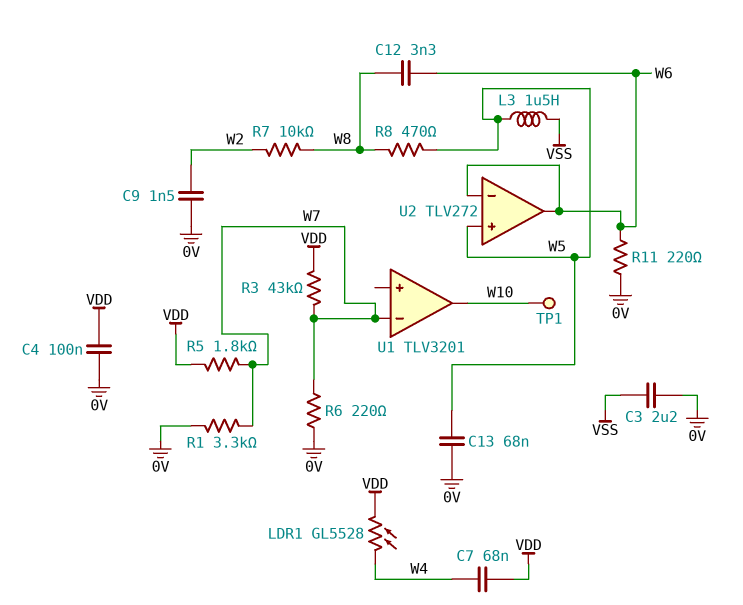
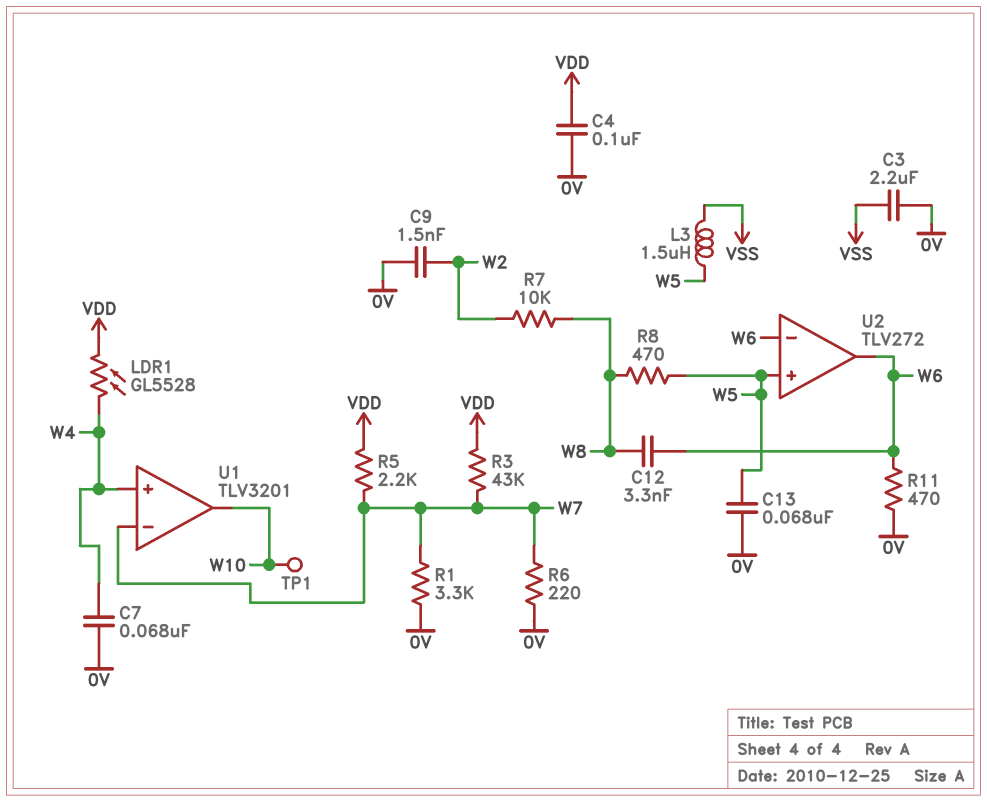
C7: 68nF (VDD, W4) -> 68nF (0V, W4)
R5: 1.8k (VDD, W7) -> 2.2k (VDD, W7)
R11: 220 (0V, W6) -> 470 (0V, W6)
U1 pin in+: none -> W4

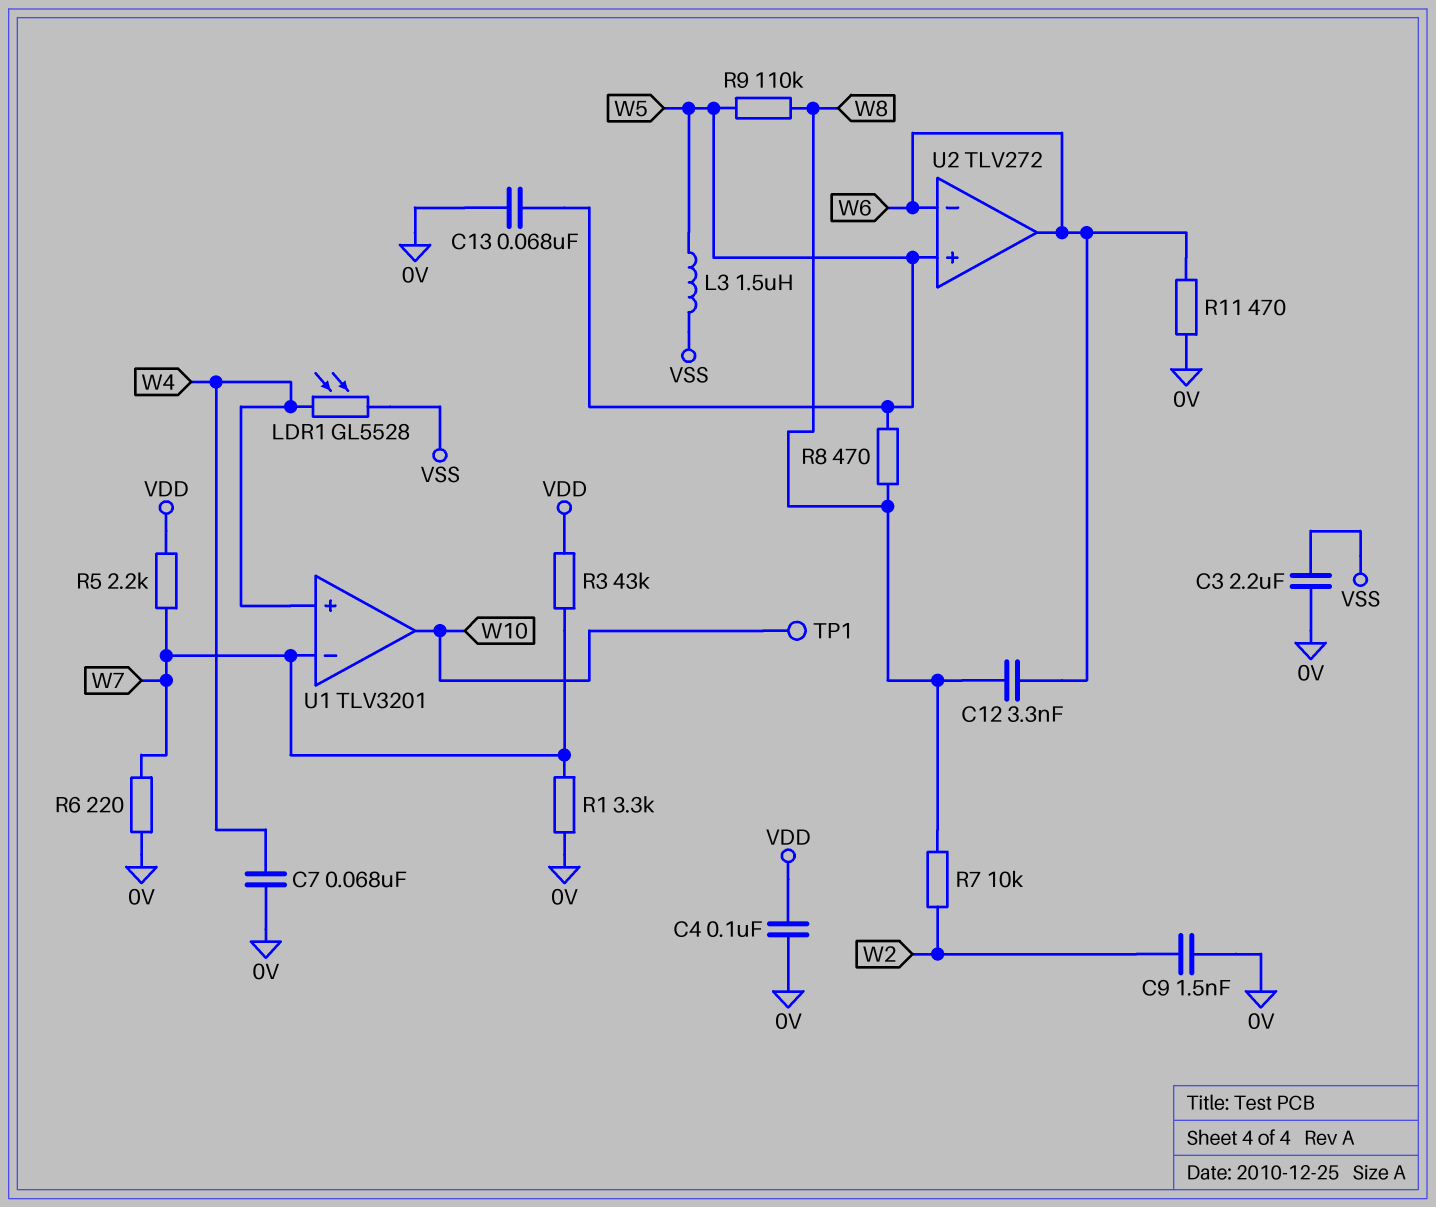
LDR1: GL5528 (VDD, W4) -> GL5528 (VSS, W4)
R9: none -> 110k (W5, W8)

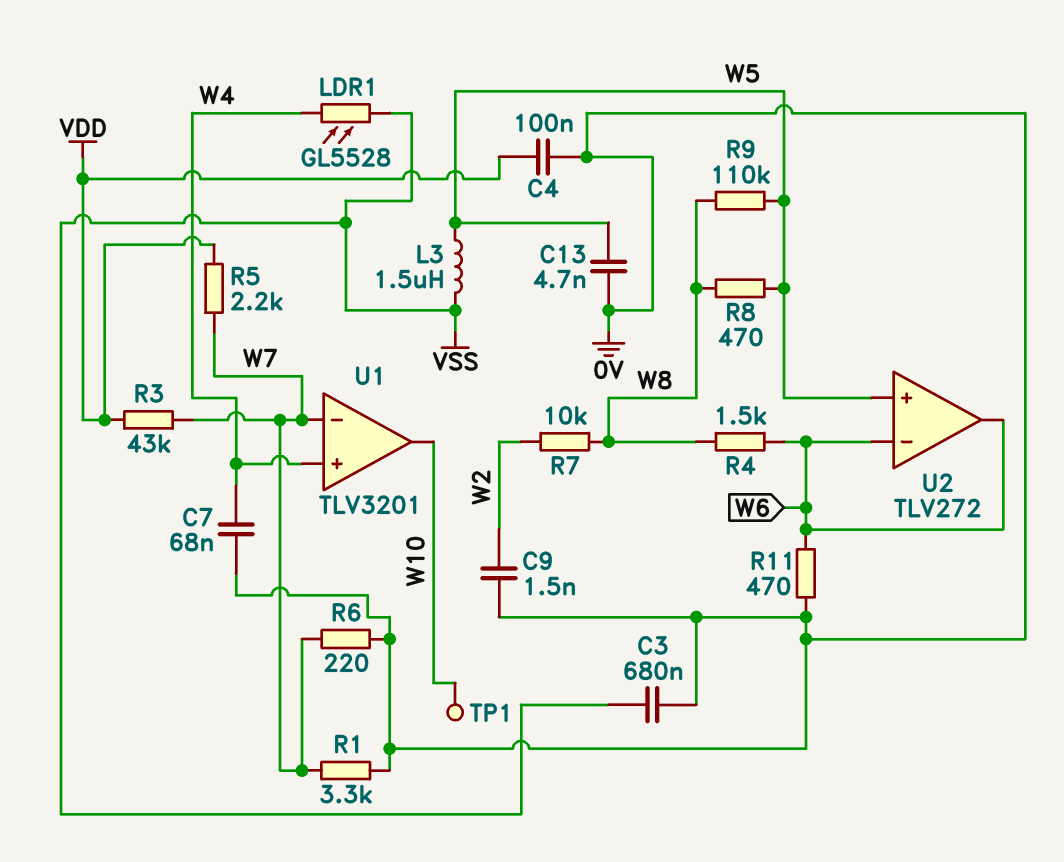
C3: 2.2uF (0V, VSS) -> 680nF (0V, VSS)
C12: 3.3nF (W6, W8) -> none
C13: 68nF (0V, W5) -> 4.7nF (0V, W5)
R4: none -> 1.5k (W6, W8)

